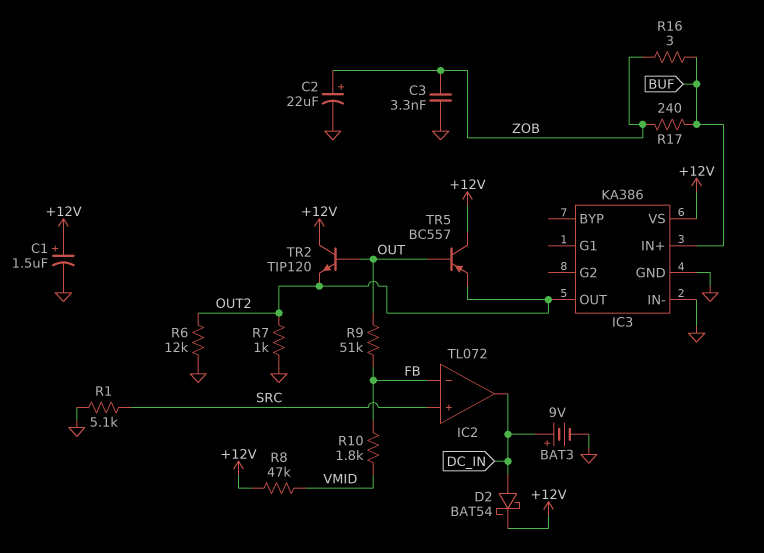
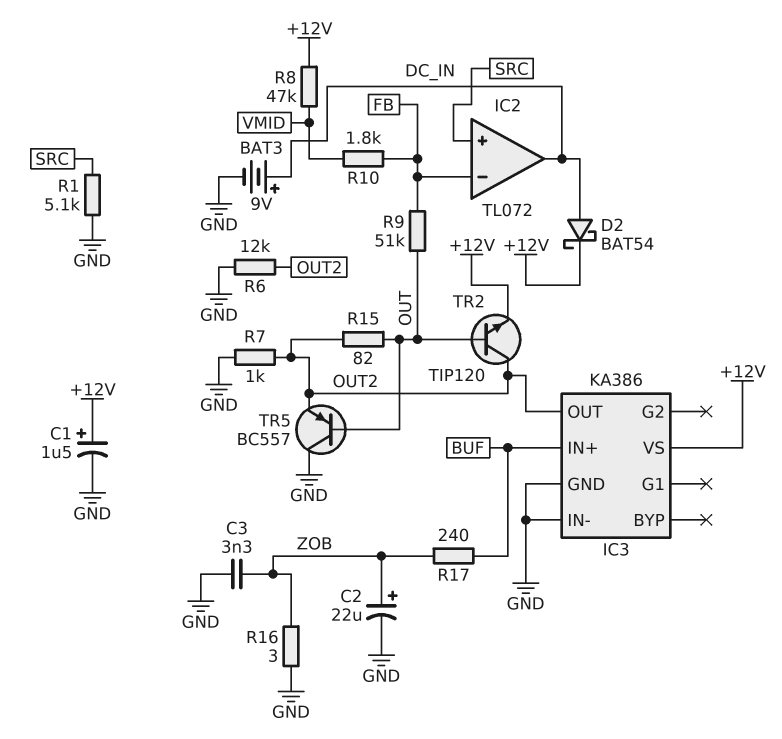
R15: none -> 82 (OUT, OUT2)
R16: 3 (BUF, ZOB) -> 3 (GND, ZOB)
TR2: NPN TIP120 (B OUT, C +12V, E OUT2) -> NPN TIP120 (B OUT, C OUT2, E +12V)
TR5: PNP BC557 (B OUT, C +12V, E OUT2) -> PNP BC557 (B OUT, C GND, E OUT2)

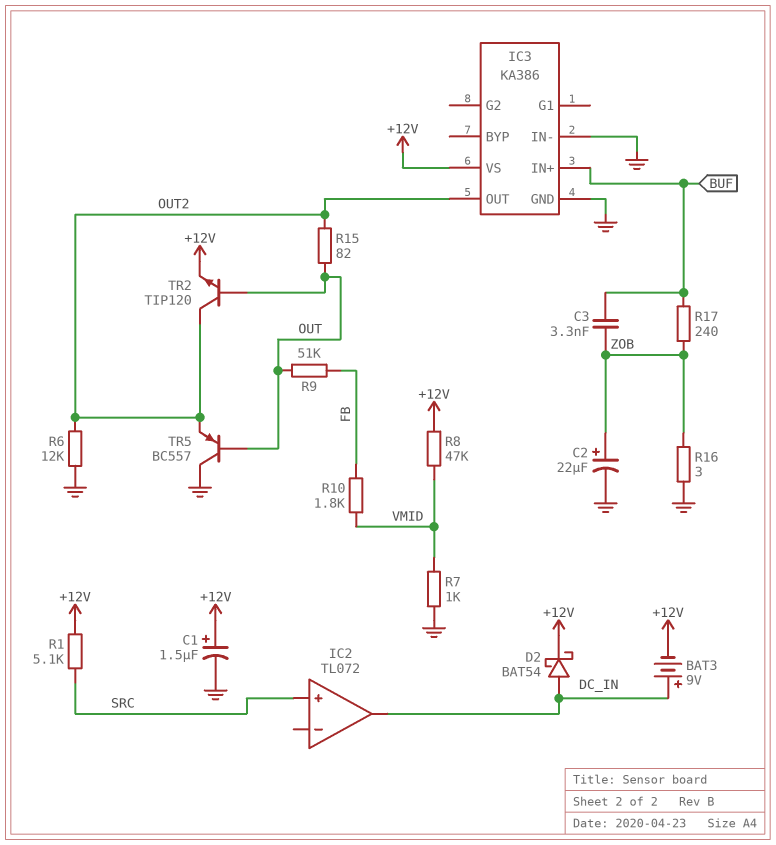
BAT3: 9V (plus DC_IN, minus GND) -> 9V (plus DC_IN, minus +12V)
C3: 3.3nF (GND, ZOB) -> 3.3nF (BUF, ZOB)
IC2 pin in-: FB -> none
R1: 5.1k (GND, SRC) -> 5.1k (+12V, SRC)
R7: 1k (GND, OUT2) -> 1k (GND, VMID)

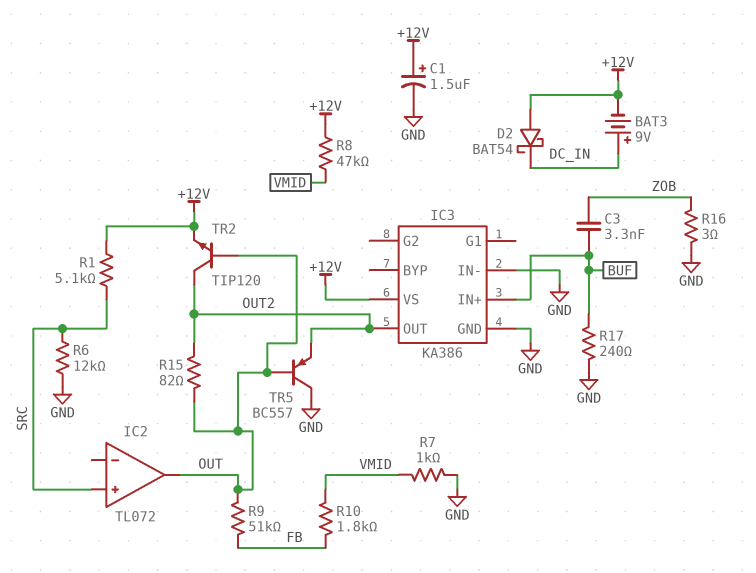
C2: 22uF (plus ZOB, minus GND) -> none
D2: schottky BAT54 (A DC_IN, K +12V) -> schottky BAT54 (A +12V, K DC_IN)
IC2 pin out: DC_IN -> OUT
R6: 12k (GND, OUT2) -> 12k (GND, SRC)
R17: 240 (BUF, ZOB) -> 240 (BUF, GND)

